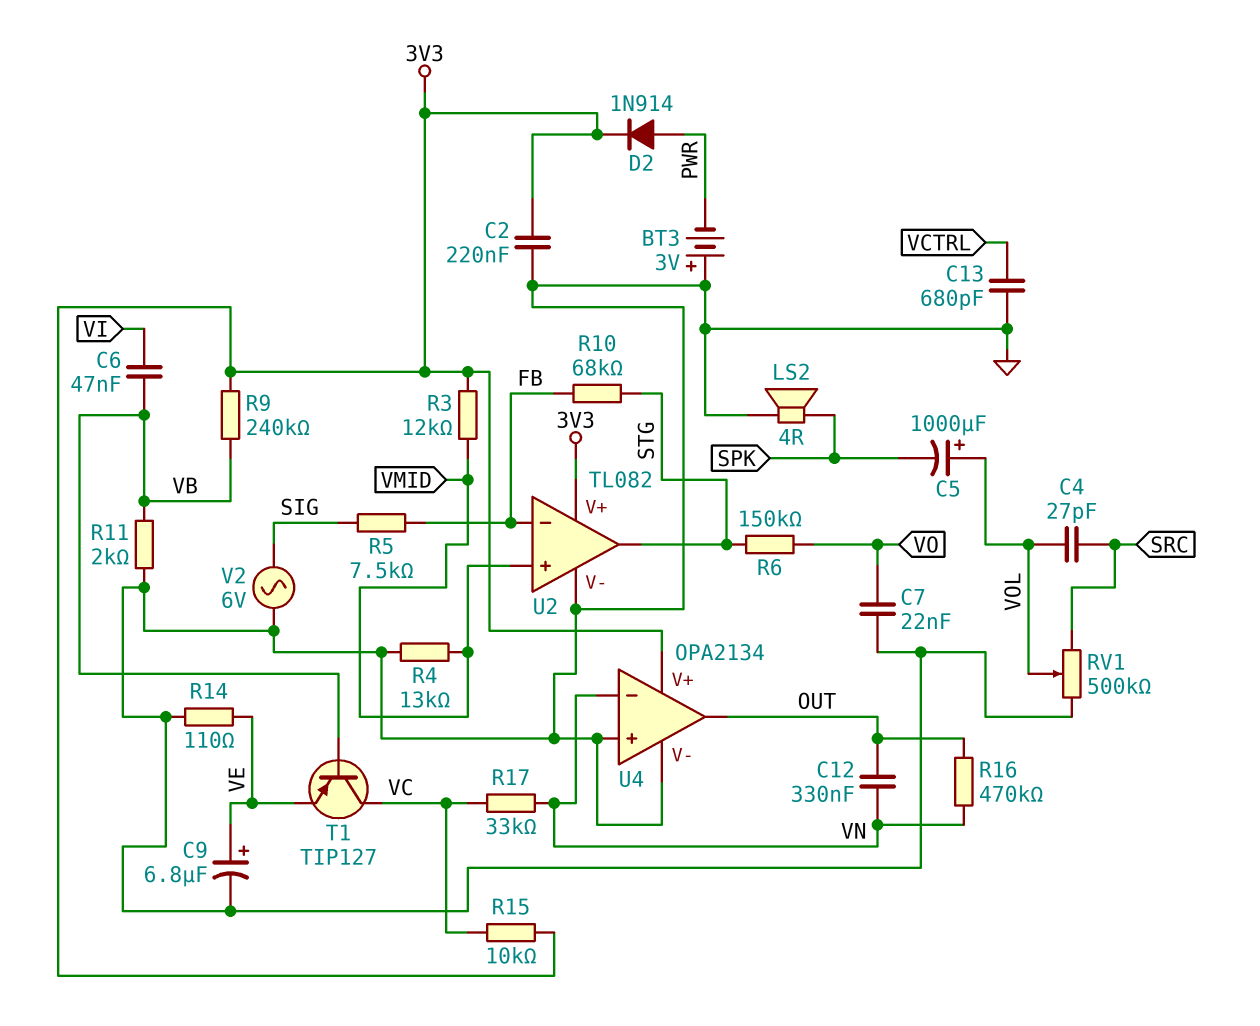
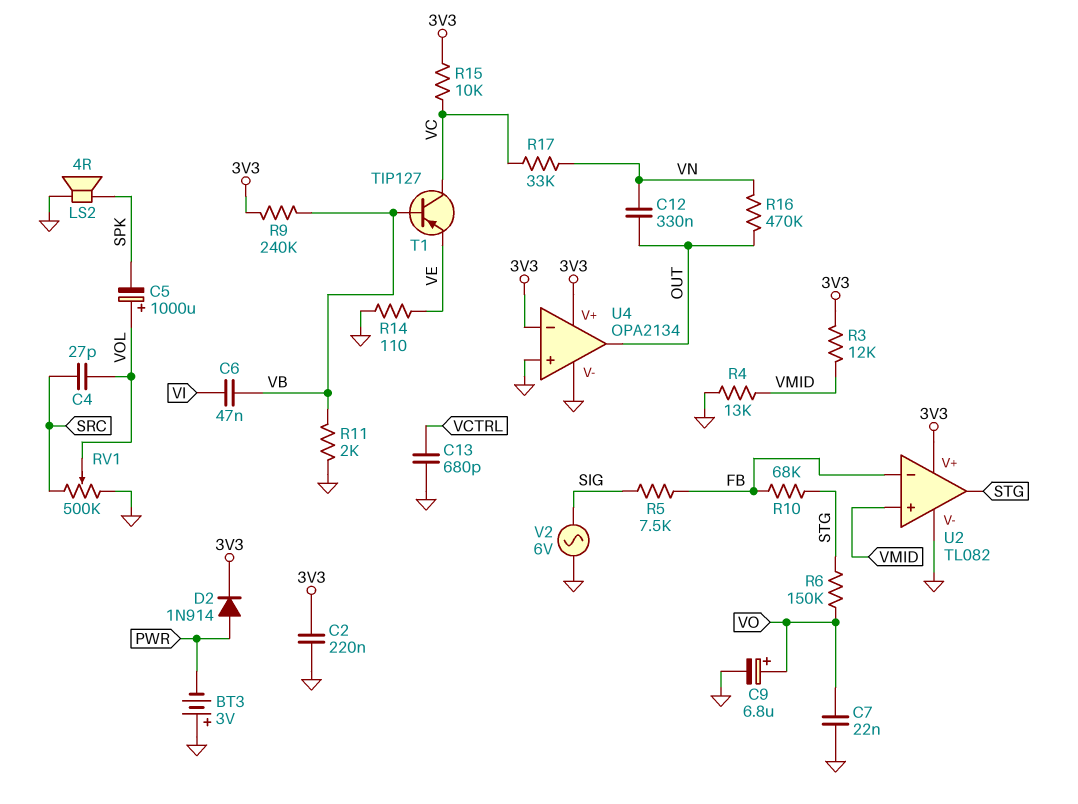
C9: 6.8uF (plus VE, minus GND) -> 6.8uF (plus VO, minus GND)
U4 pin in-: VN -> 3V3

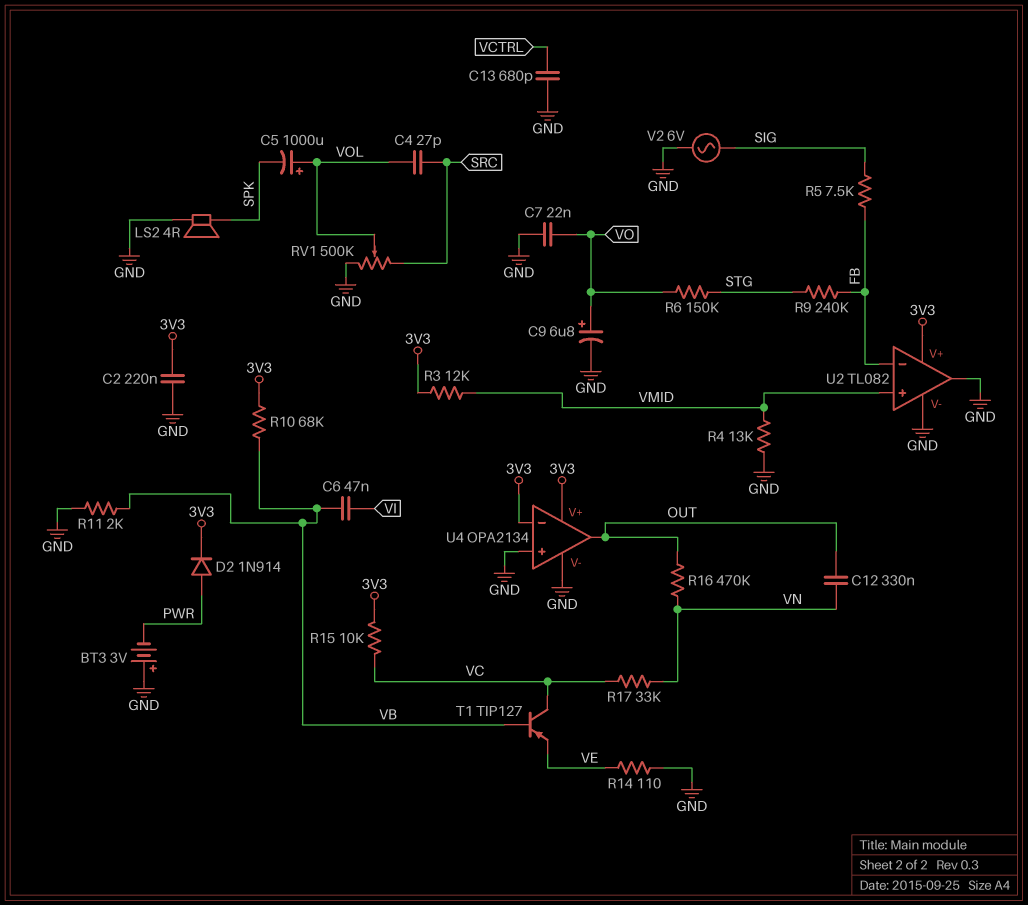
R9: 240k (3V3, VB) -> 240k (FB, STG)
R10: 68k (FB, STG) -> 68k (3V3, VB)
U2 pin out: STG -> GND

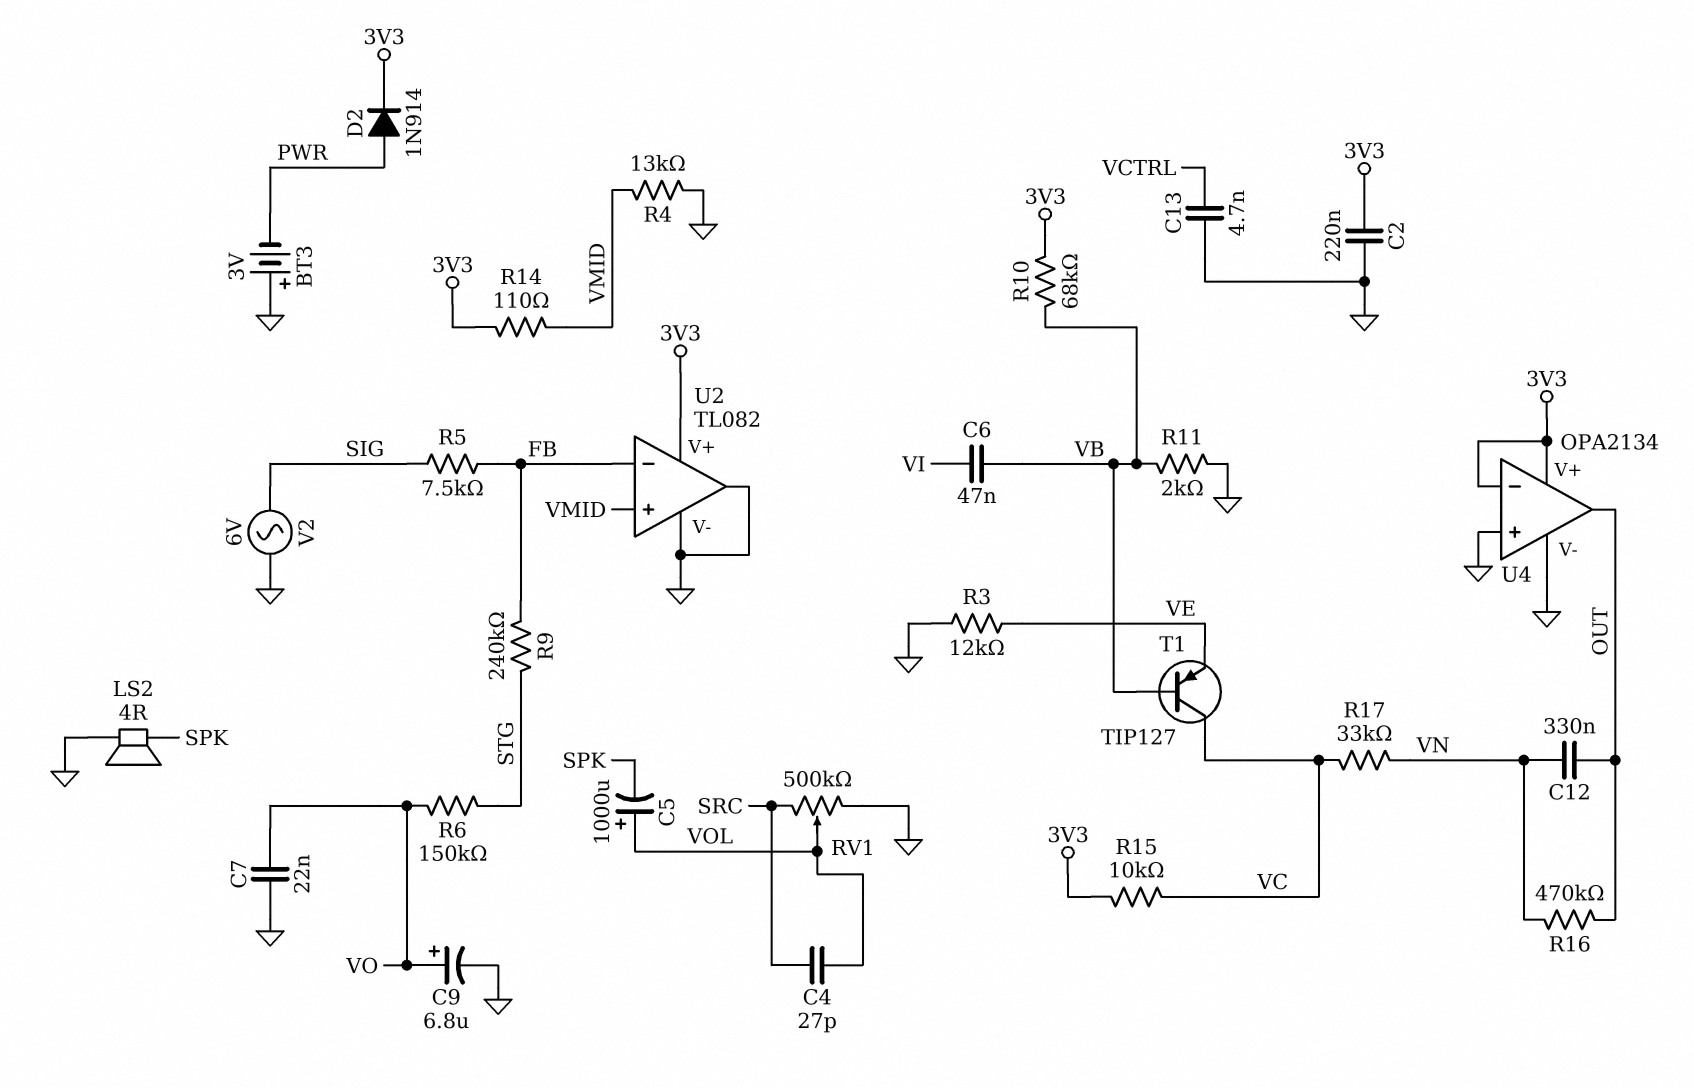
C13: 680pF (GND, VCTRL) -> 4.7nF (GND, VCTRL)
R3: 12k (3V3, VMID) -> 12k (GND, VE)
R14: 110 (GND, VE) -> 110 (3V3, VMID)

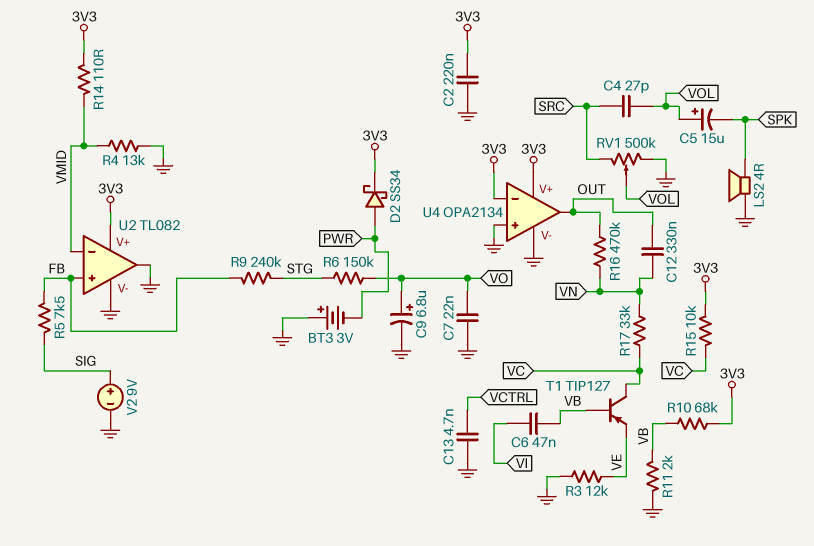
C5: 1000uF (plus VOL, minus SPK) -> 15uF (plus VOL, minus SPK)
D2: diode 1N914 (A PWR, K 3V3) -> schottky SS34 (A PWR, K 3V3)
U2 pin in+: VMID -> FB
U2 pin in-: FB -> VMID
V2: AC 6V (GND, SIG) -> 9V (plus SIG, minus GND)

